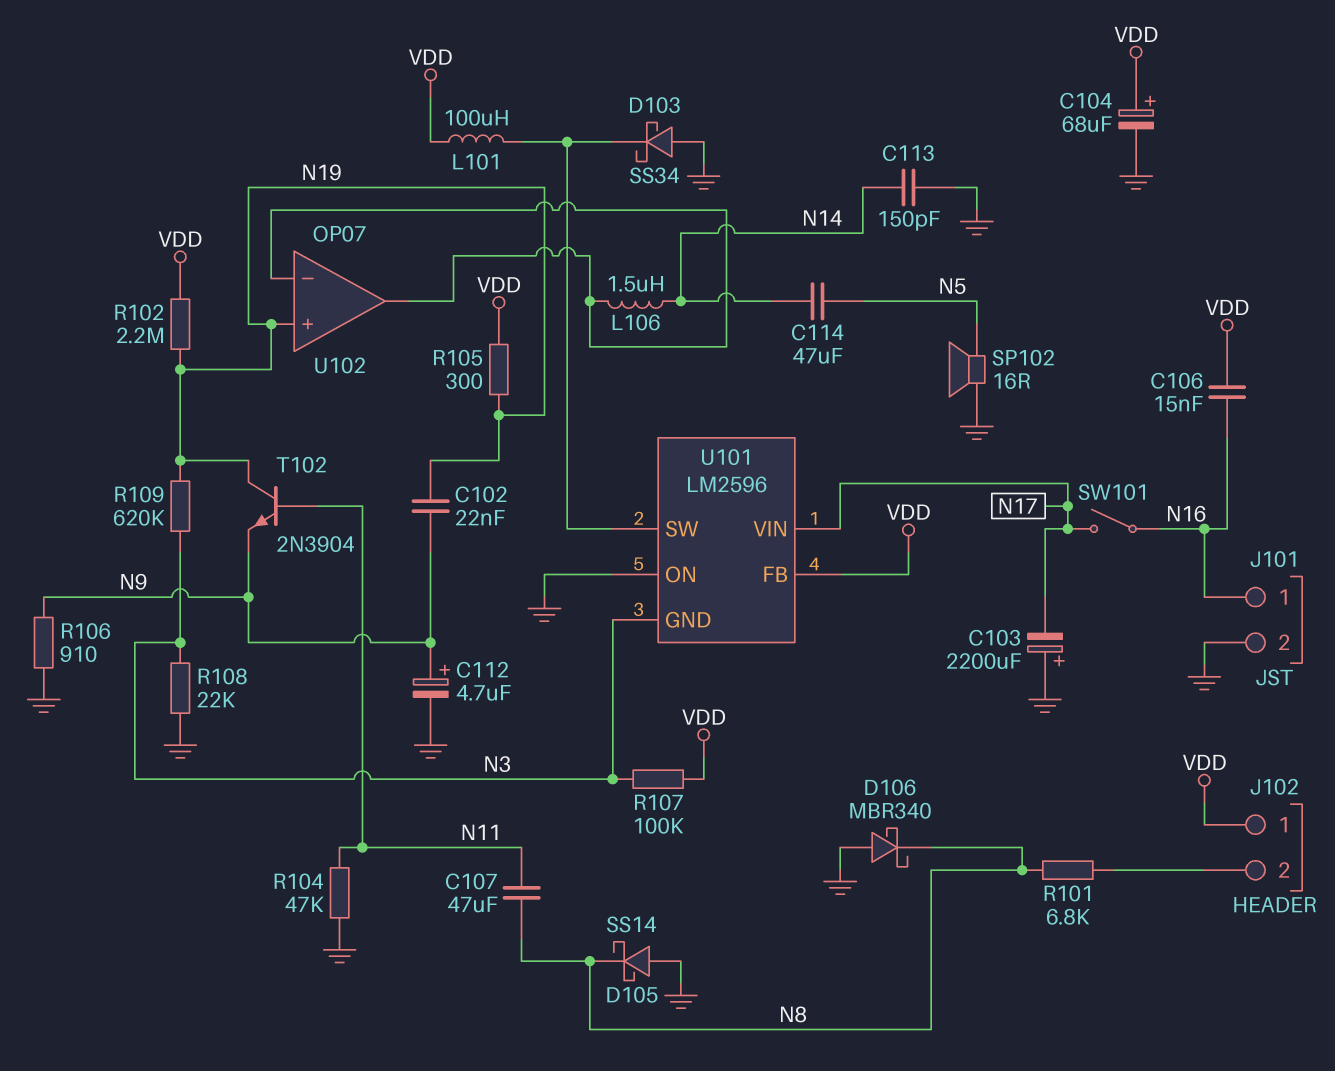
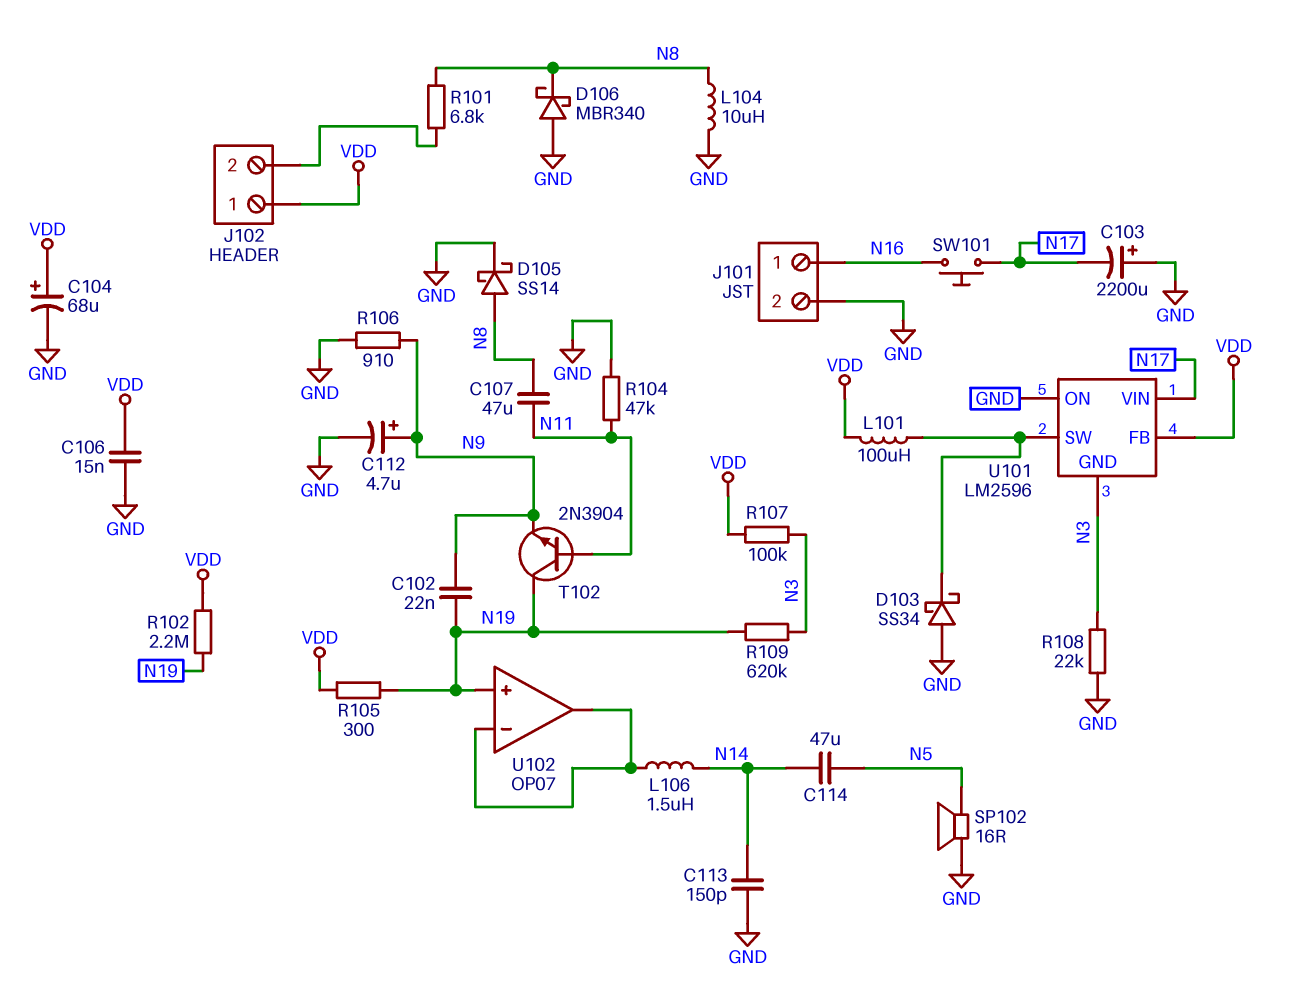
C106: 15nF (N16, VDD) -> 15nF (GND, VDD)
D105: schottky SS14 (A GND, K N8) -> schottky SS14 (A N8, K GND)
L104: none -> 10uH (GND, N8)
SW101: switch (N16, N17) -> button (N16, N17)

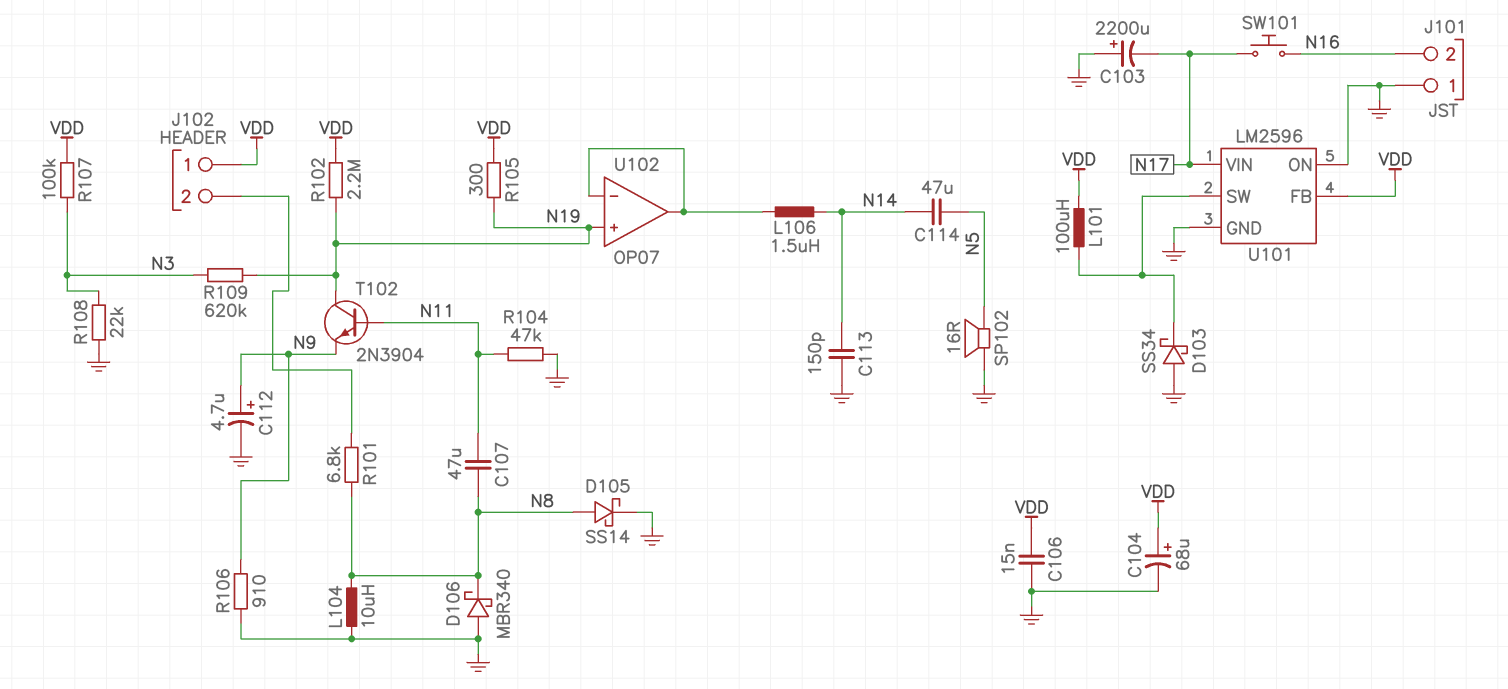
C102: 22nF (N9, N19) -> none
J101 pin 1: N16 -> GND
J101 pin 2: GND -> N16
U101 pin GND: N3 -> GND

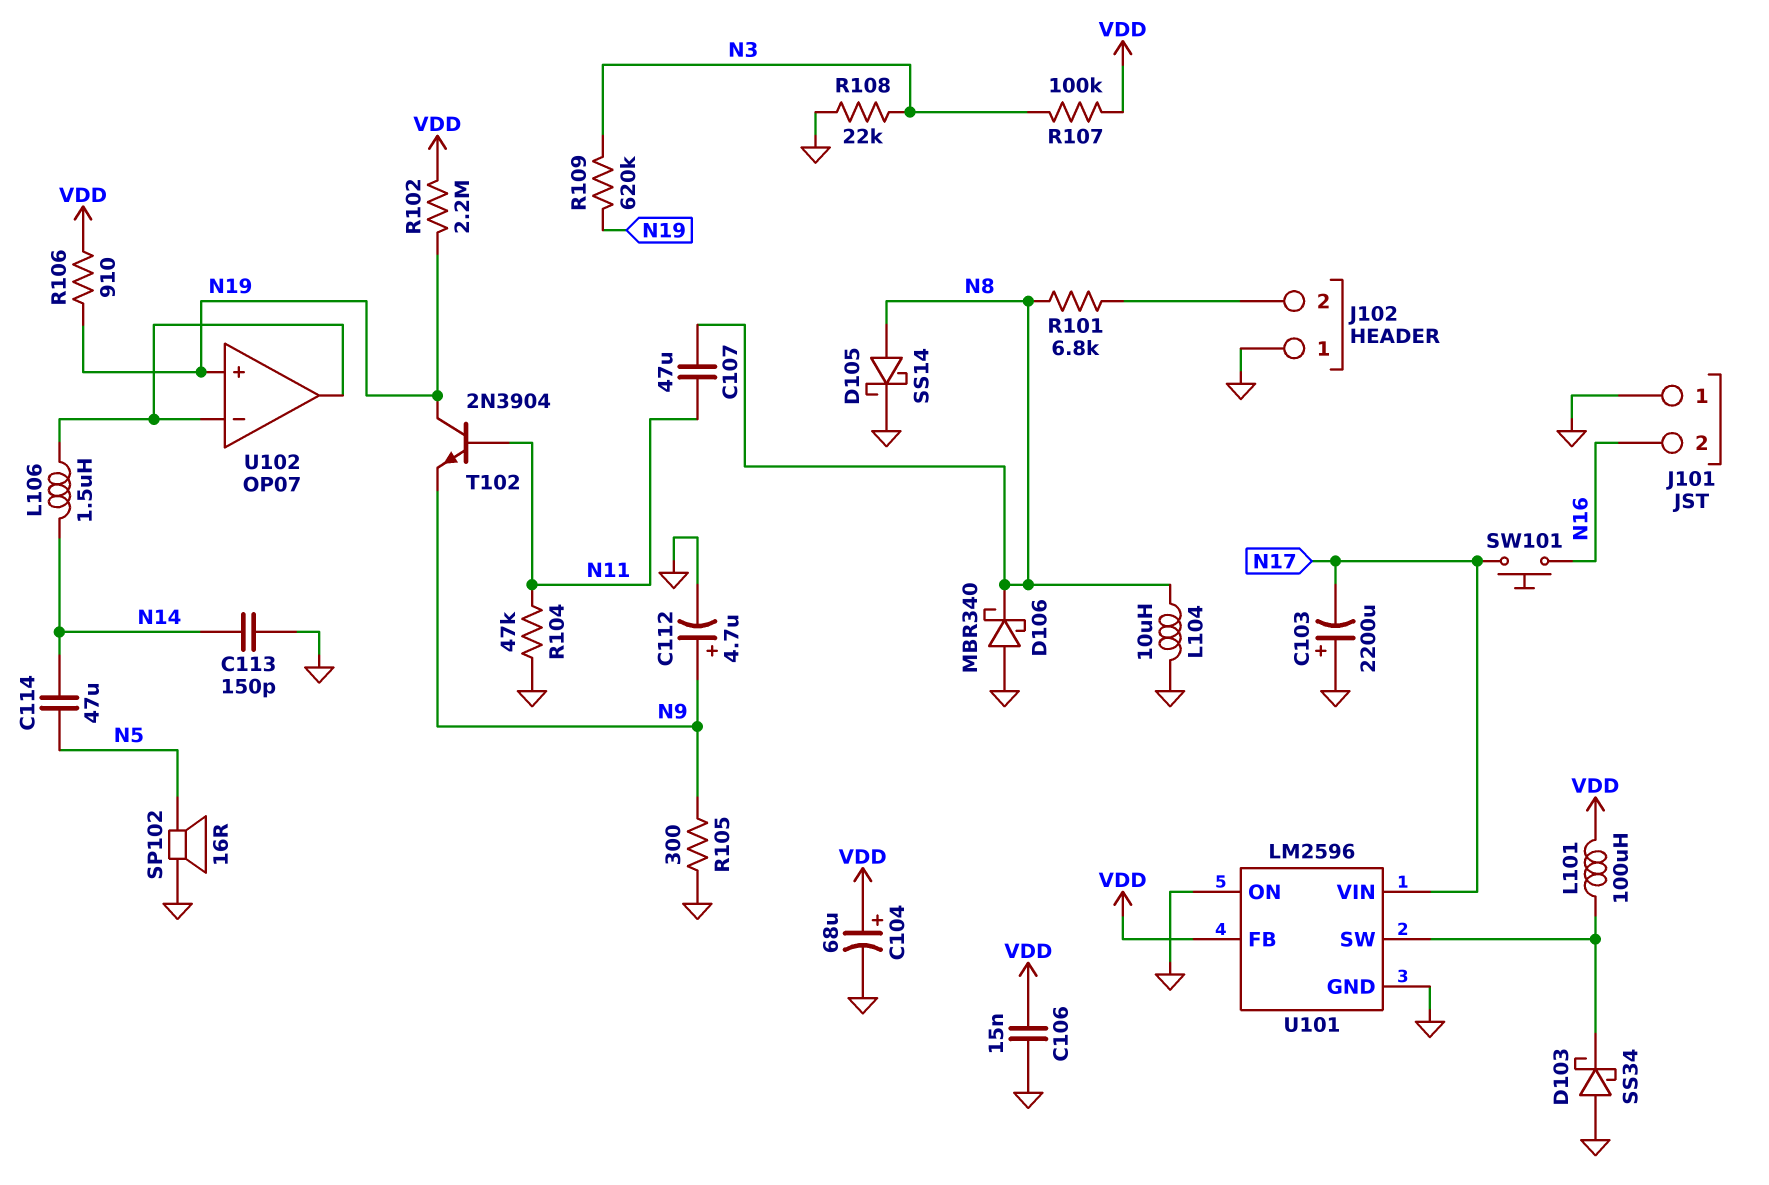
J102 pin 1: VDD -> GND
R105: 300 (N19, VDD) -> 300 (GND, N9)
R106: 910 (GND, N9) -> 910 (N19, VDD)

